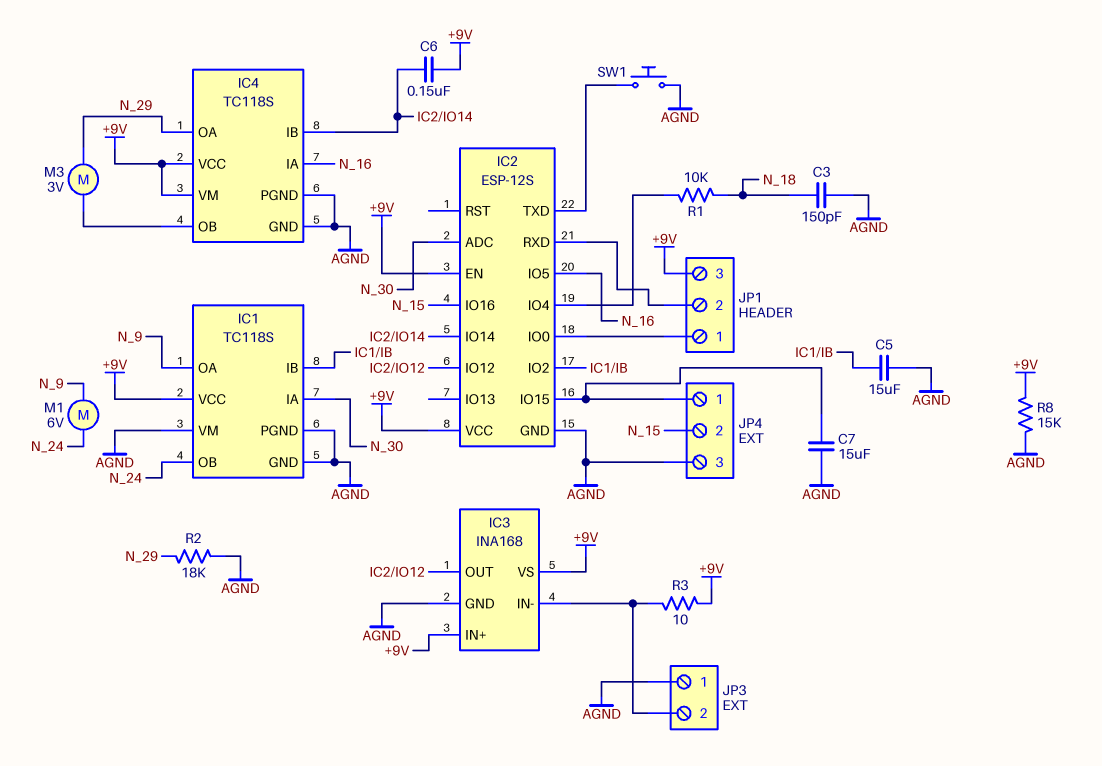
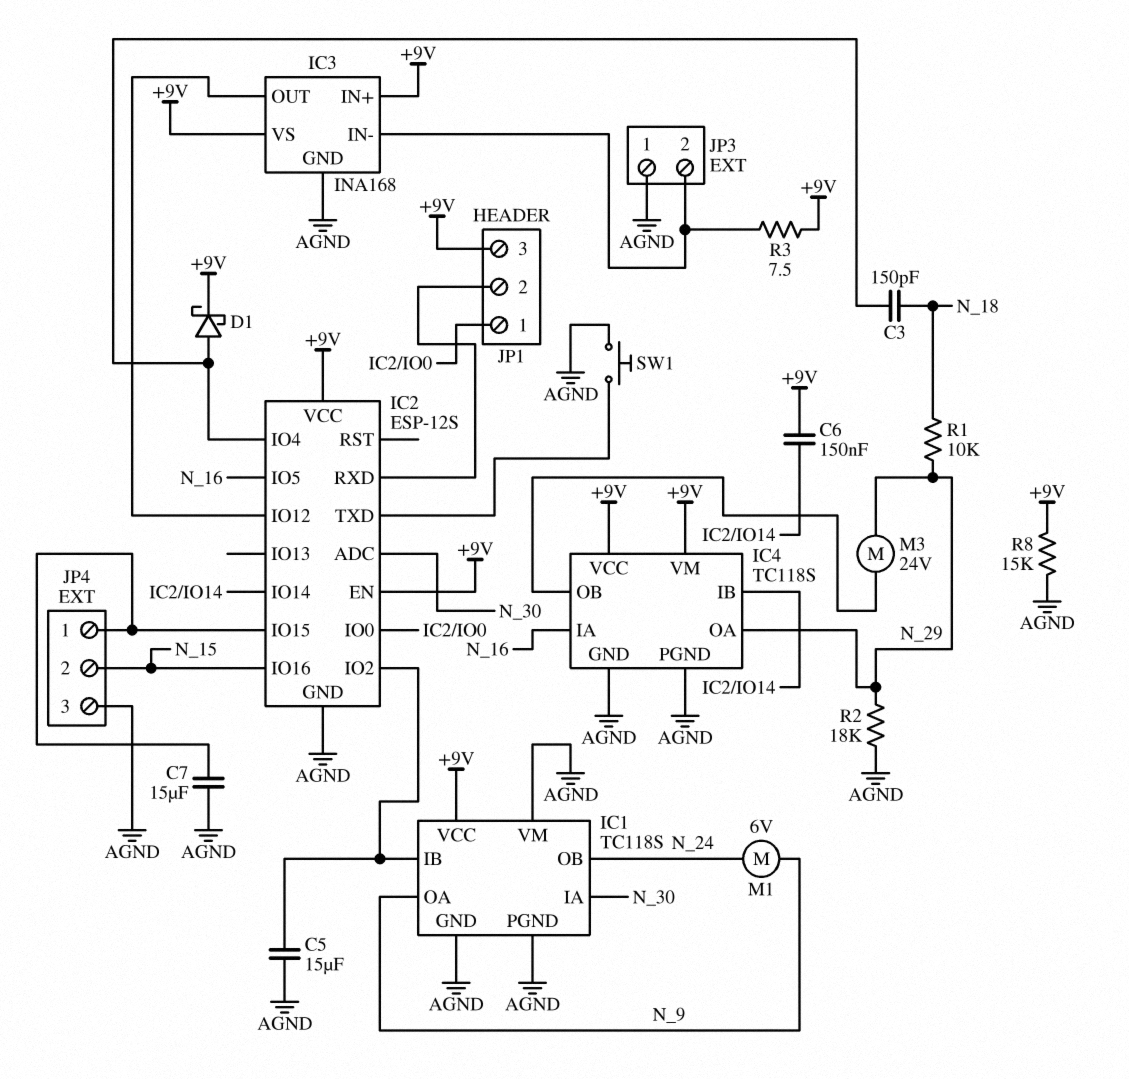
C3: 150pF (AGND, N_18) -> 150pF (IC2/IO4, N_18)
D1: none -> schottky (A IC2/IO4, K +9V)
M3: motor 3V (IC4/OB, N_29) -> motor 24V (IC4/OB, N_29)
R1: 10k (IC2/IO4, N_18) -> 10k (N_18, N_29)
R3: 10 (+9V, IC3/IN-) -> 7.5 (+9V, IC3/IN-)

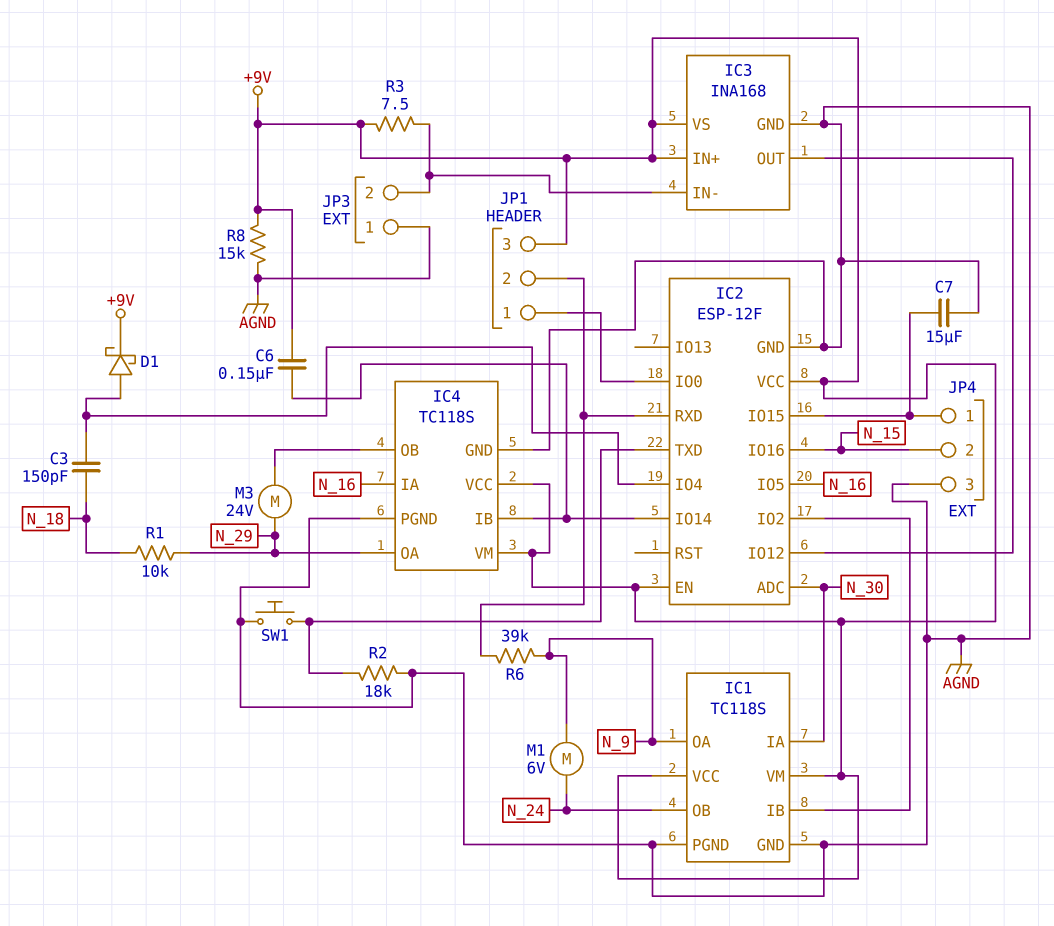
C5: 15uF (AGND, IC1/IB) -> none
IC1 pin VM: AGND -> +9V
IC2: ESP-12S -> ESP-12F
R2: 18k (AGND, N_29) -> 18k (AGND, IC2/TXD)
R6: none -> 39k (IC2/RXD, N_9)

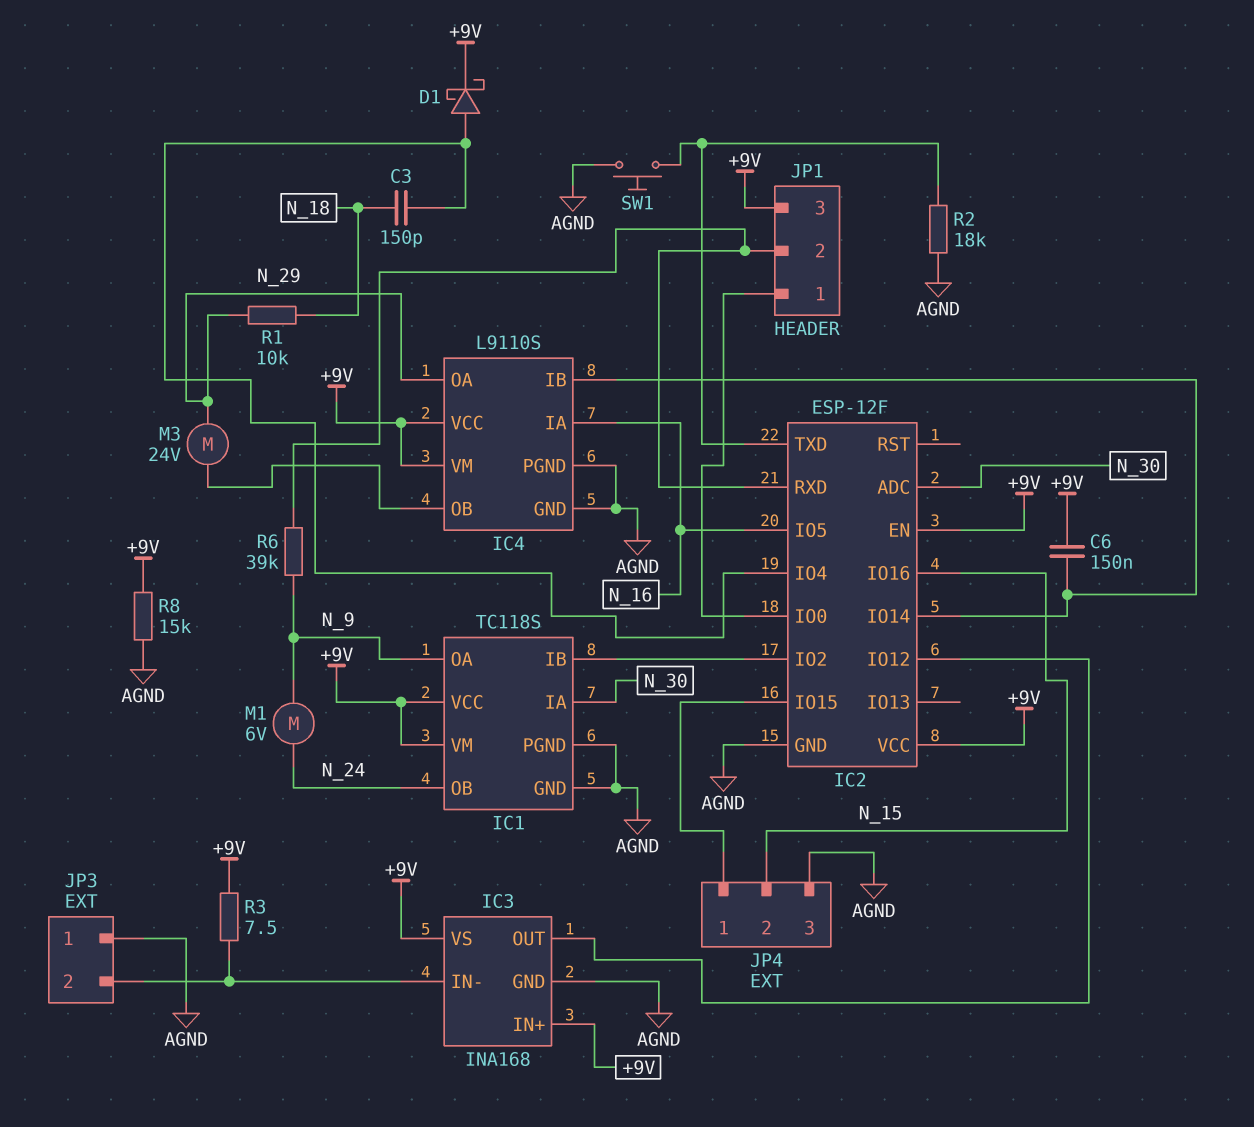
C7: 15uF (AGND, IC2/IO15) -> none
IC4: TC118S -> L9110S

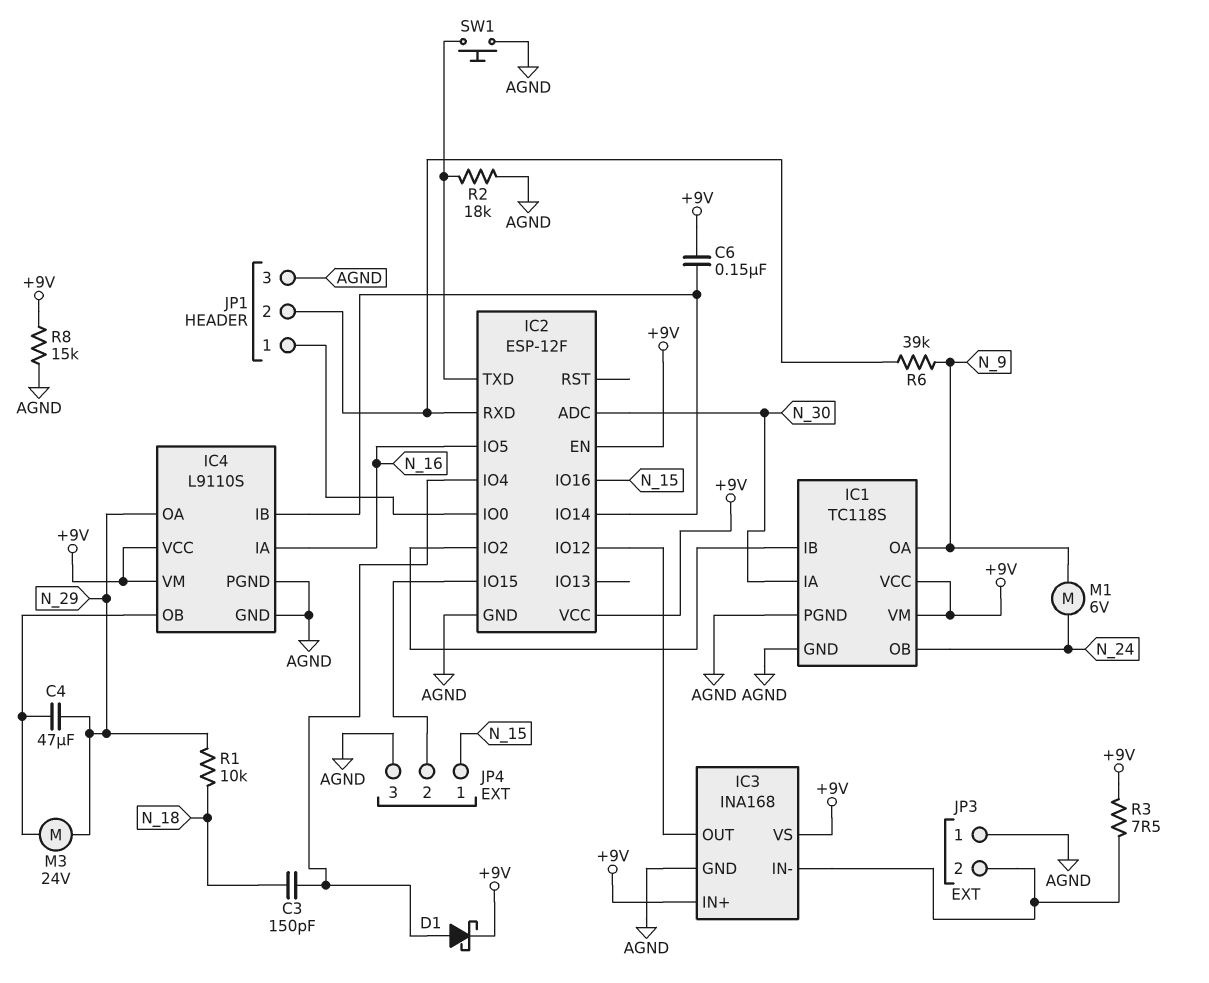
C4: none -> 47uF (IC4/OB, N_29)
JP1 pin 3: +9V -> AGND
JP4 pin 1: IC2/IO15 -> N_15
JP4 pin 2: N_15 -> IC2/IO15

